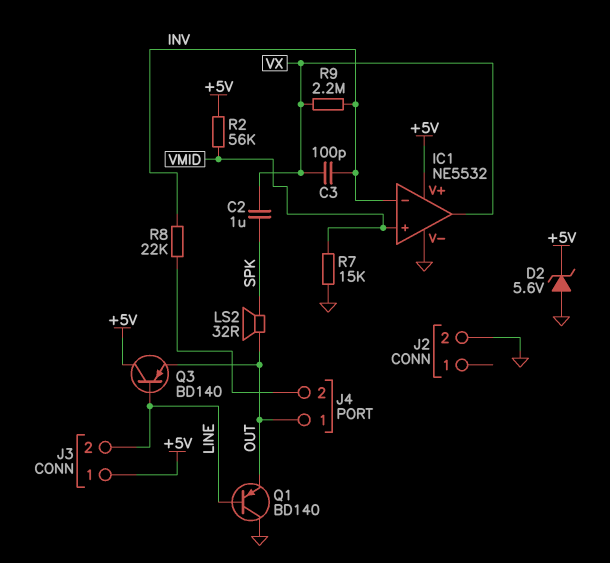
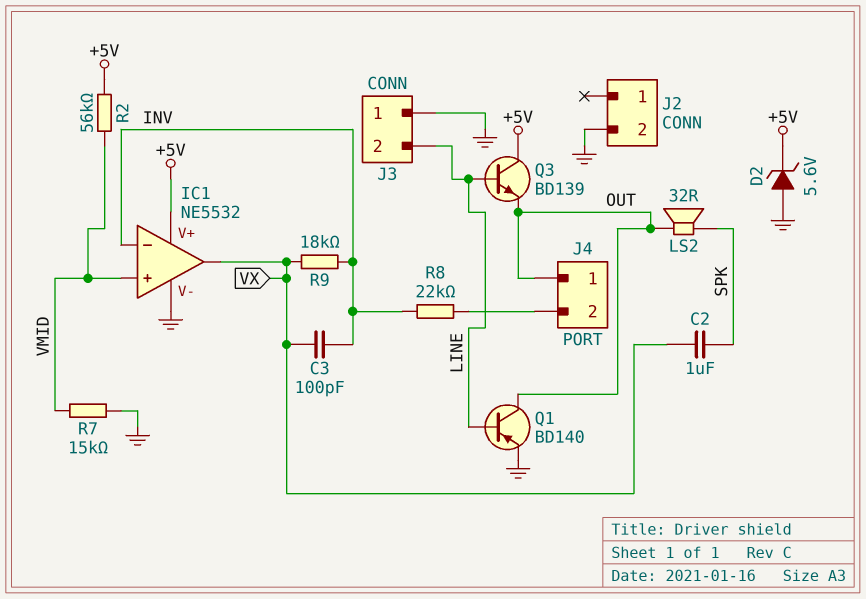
J3 pin 1: +5V -> GND
Q1: PNP BD140 (B LINE, C GND, E OUT) -> PNP BD140 (B LINE, C OUT, E GND)
Q3: PNP BD140 (B LINE, C +5V, E OUT) -> NPN BD139 (B LINE, C +5V, E OUT)
R9: 2.2M (INV, VX) -> 18k (INV, VX)

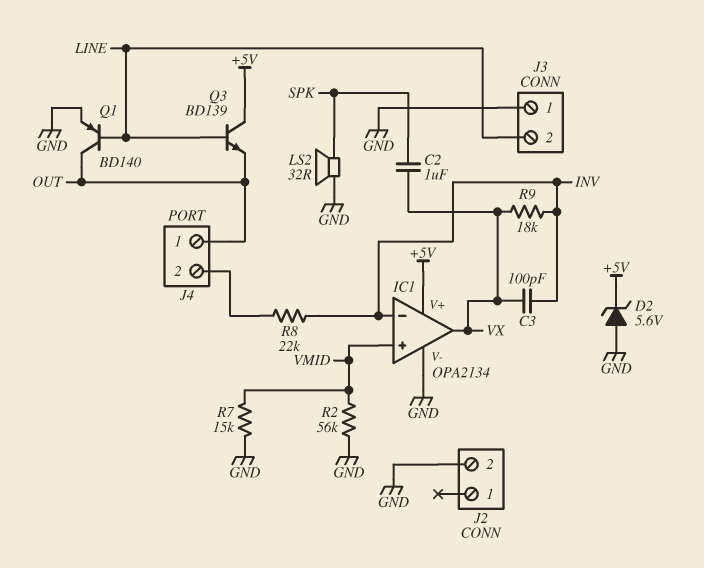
IC1: NE5532 -> OPA2134
LS2: speaker 32R (OUT, SPK) -> speaker 32R (GND, SPK)
R2: 56k (+5V, VMID) -> 56k (GND, VMID)

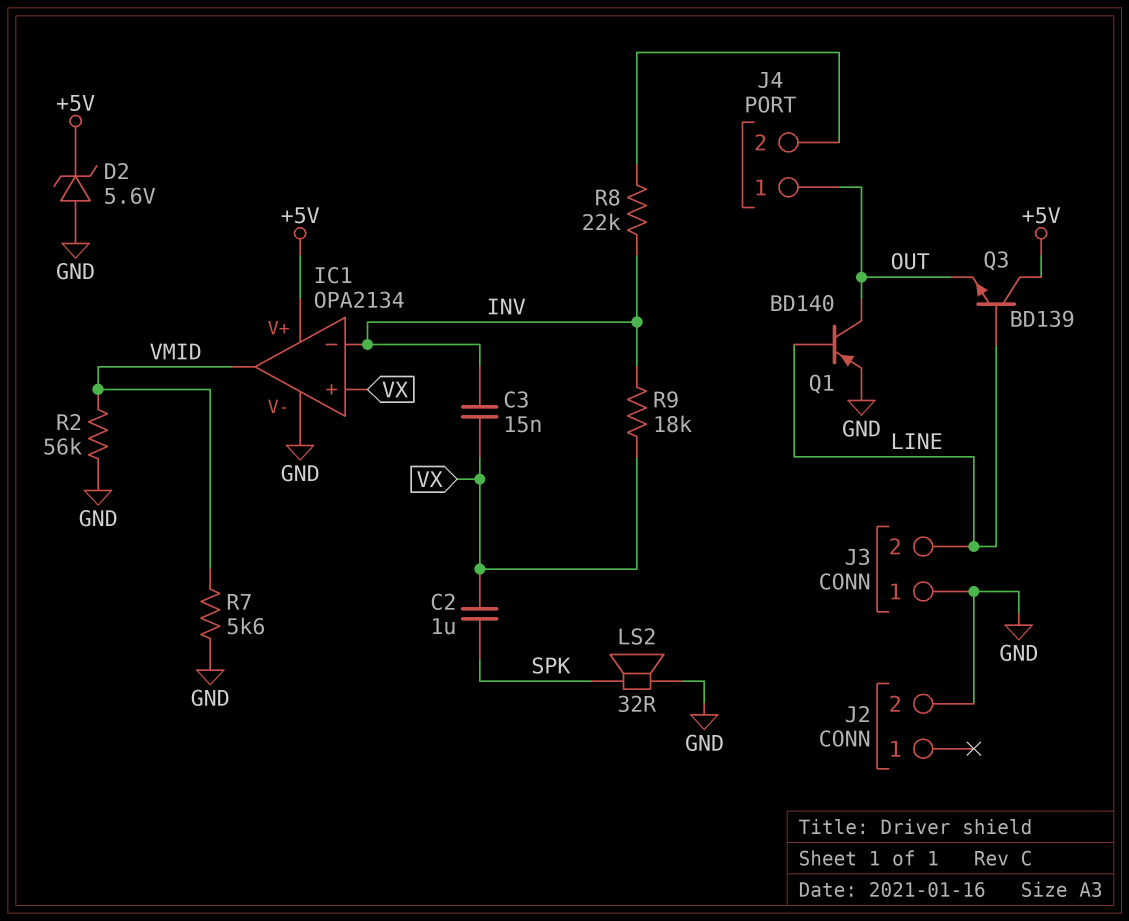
C3: 100pF (INV, VX) -> 15nF (INV, VX)
IC1 pin in+: VMID -> VX
IC1 pin out: VX -> VMID
R7: 15k (GND, VMID) -> 5.6k (GND, VMID)

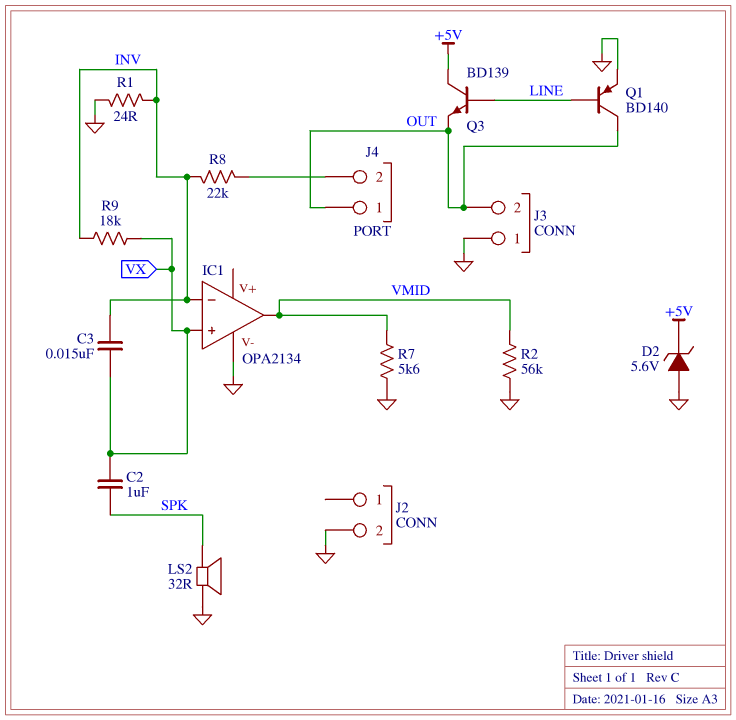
IC1 pin V+: +5V -> none
J3 pin 2: LINE -> OUT
R1: none -> 24 (GND, INV)

